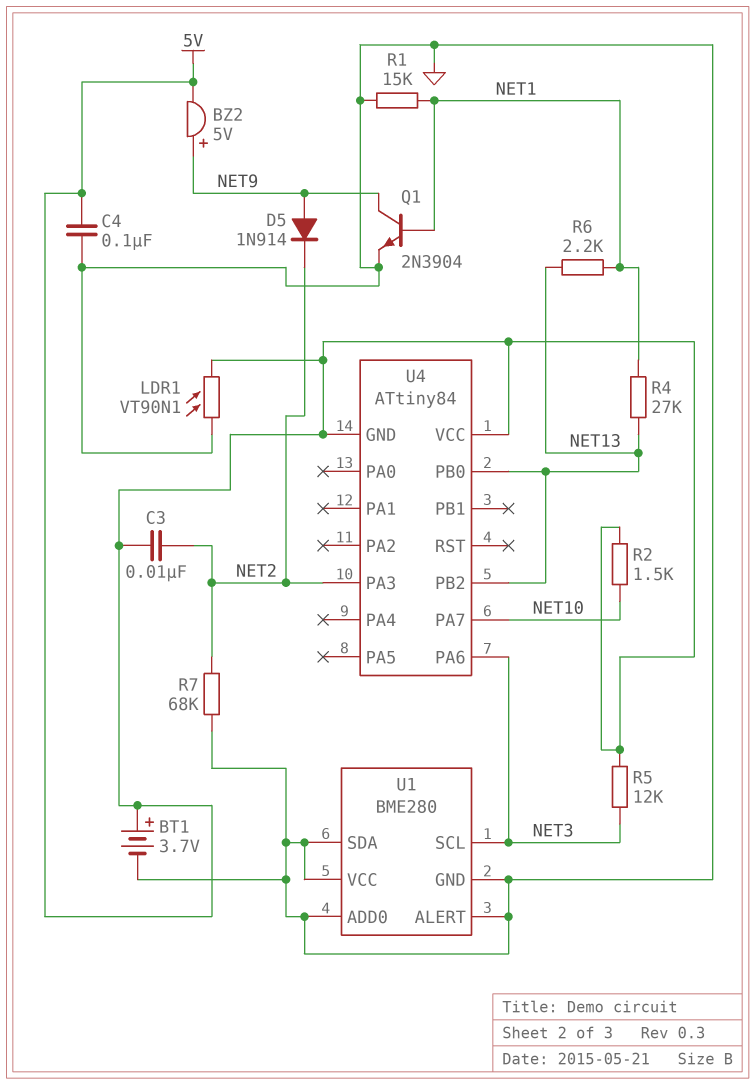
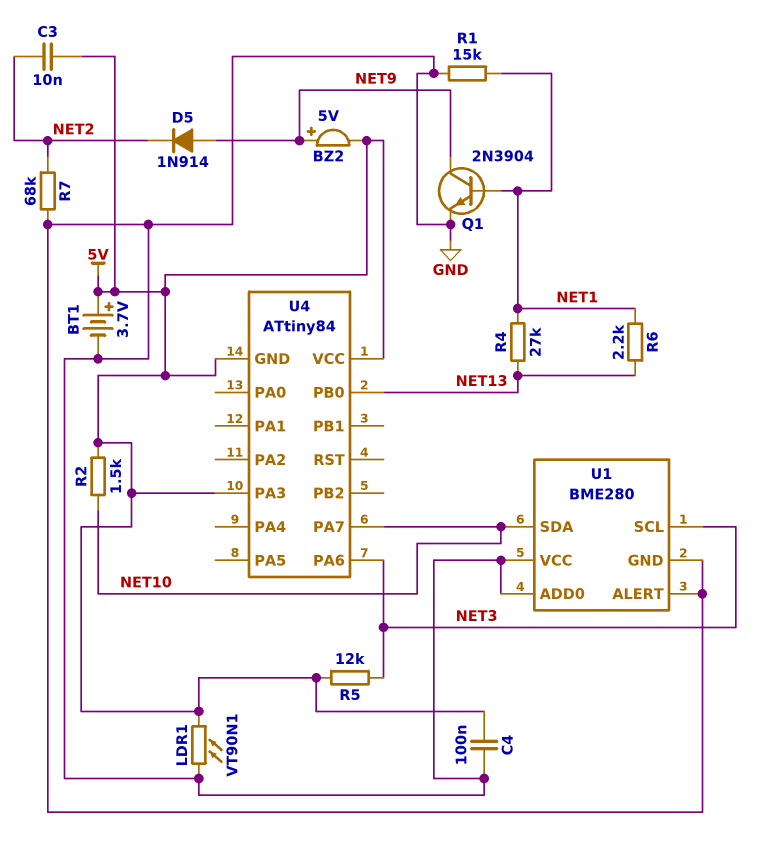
U1 pin SDA: GND -> NET10
U4 pin PA3: NET2 -> 5V
U4 pin PB2: NET13 -> none

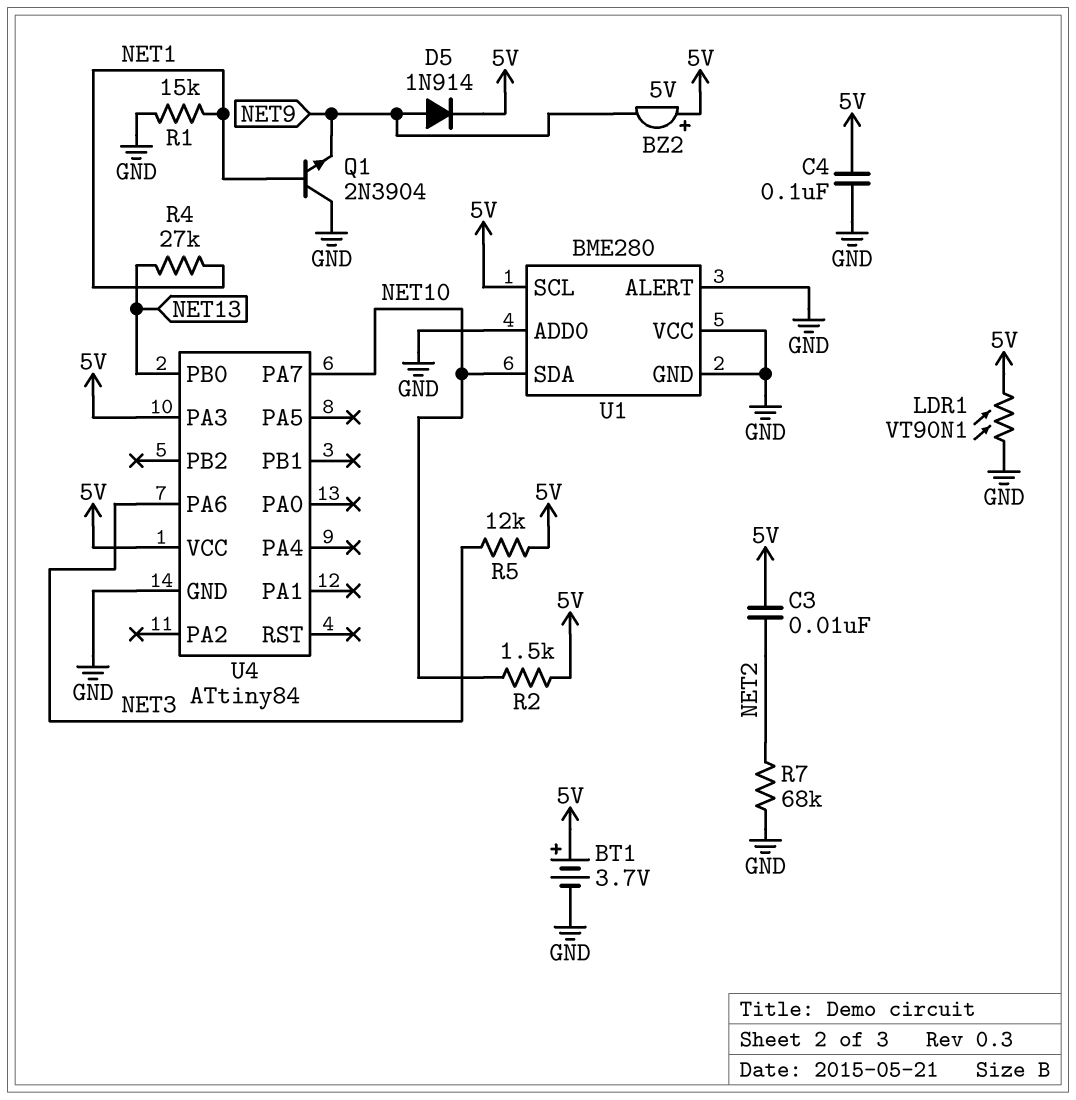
BZ2: buzzer 5V (plus NET9, minus 5V) -> buzzer 5V (plus 5V, minus NET9)
D5: diode 1N914 (A NET9, K NET2) -> diode 1N914 (A NET9, K 5V)
Q1: NPN 2N3904 (B NET1, C NET9, E GND) -> NPN 2N3904 (B NET1, C GND, E NET9)
R6: 2.2k (NET1, NET13) -> none
U1 pin SCL: NET3 -> 5V
U4 pin GND: 5V -> GND

